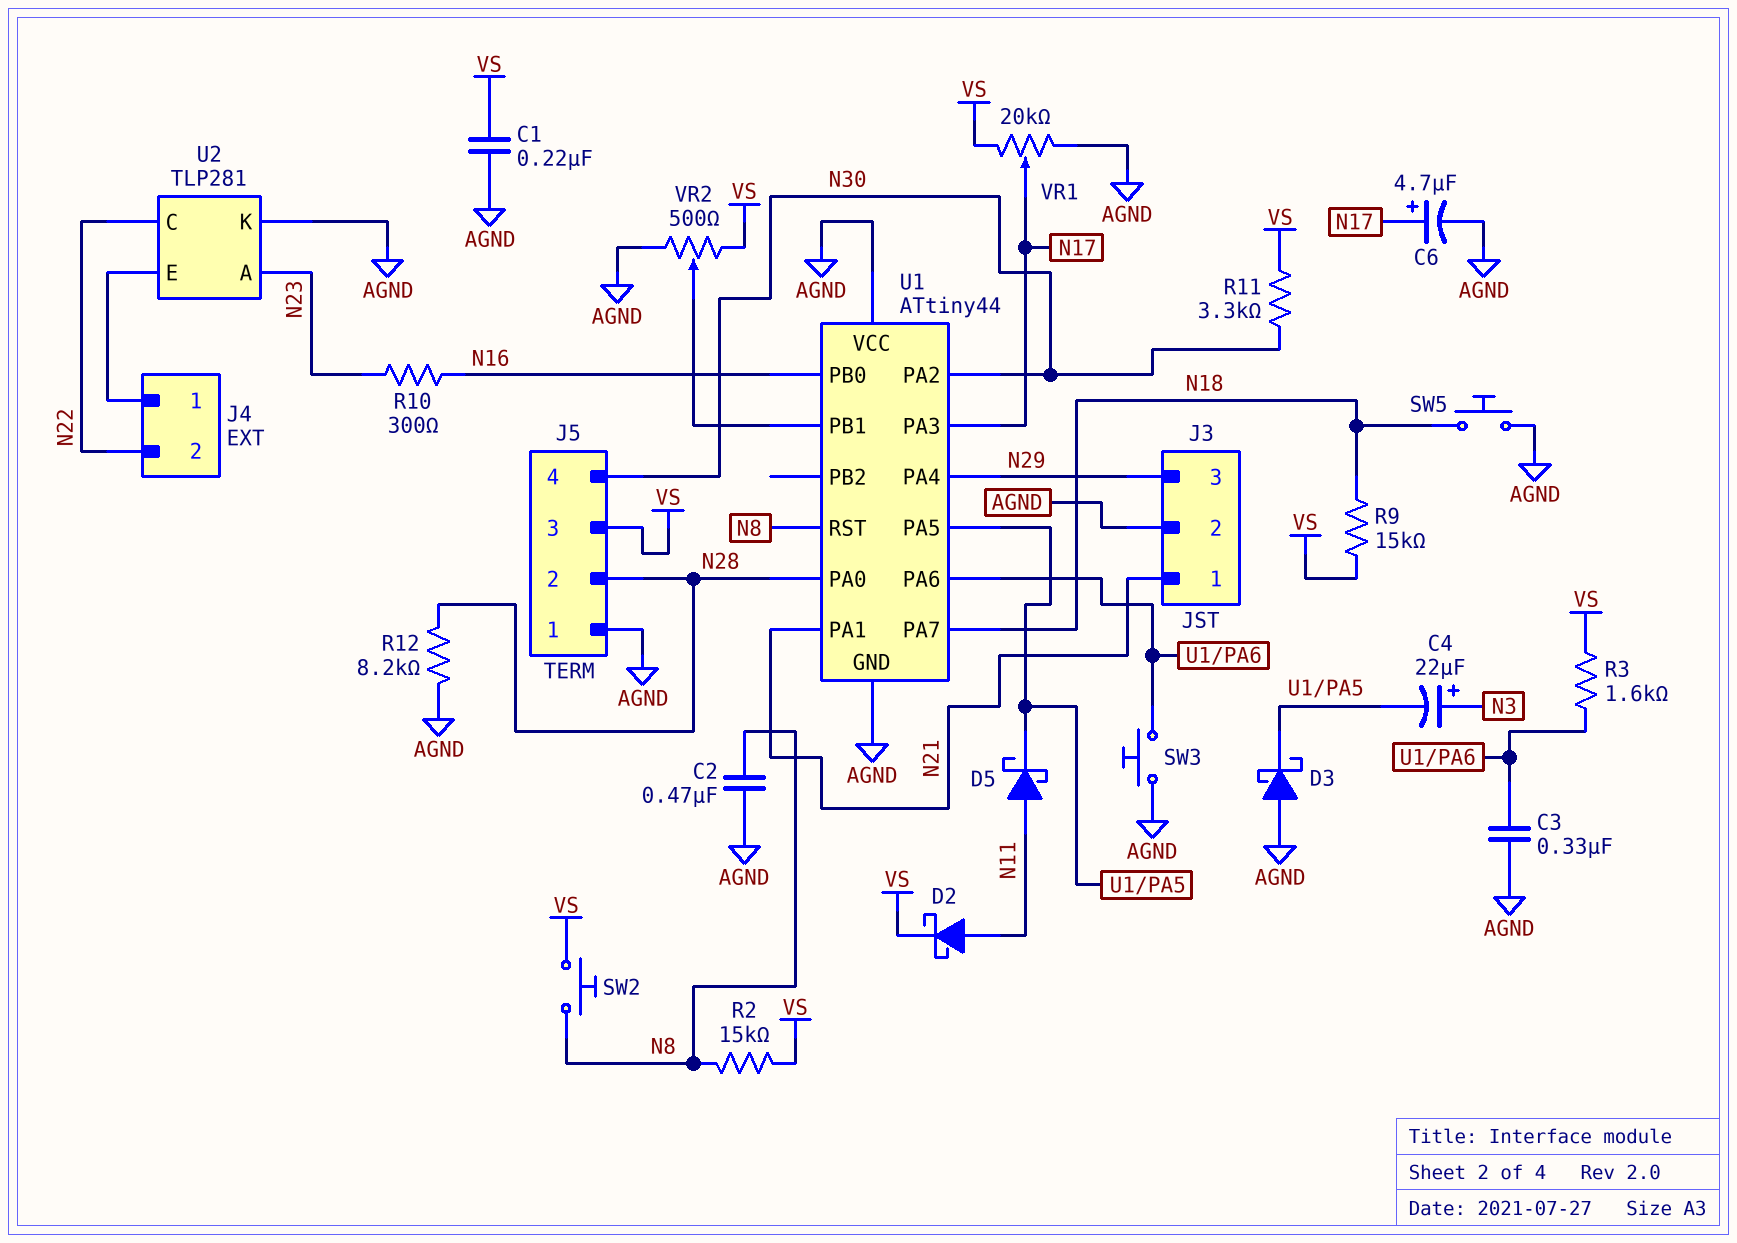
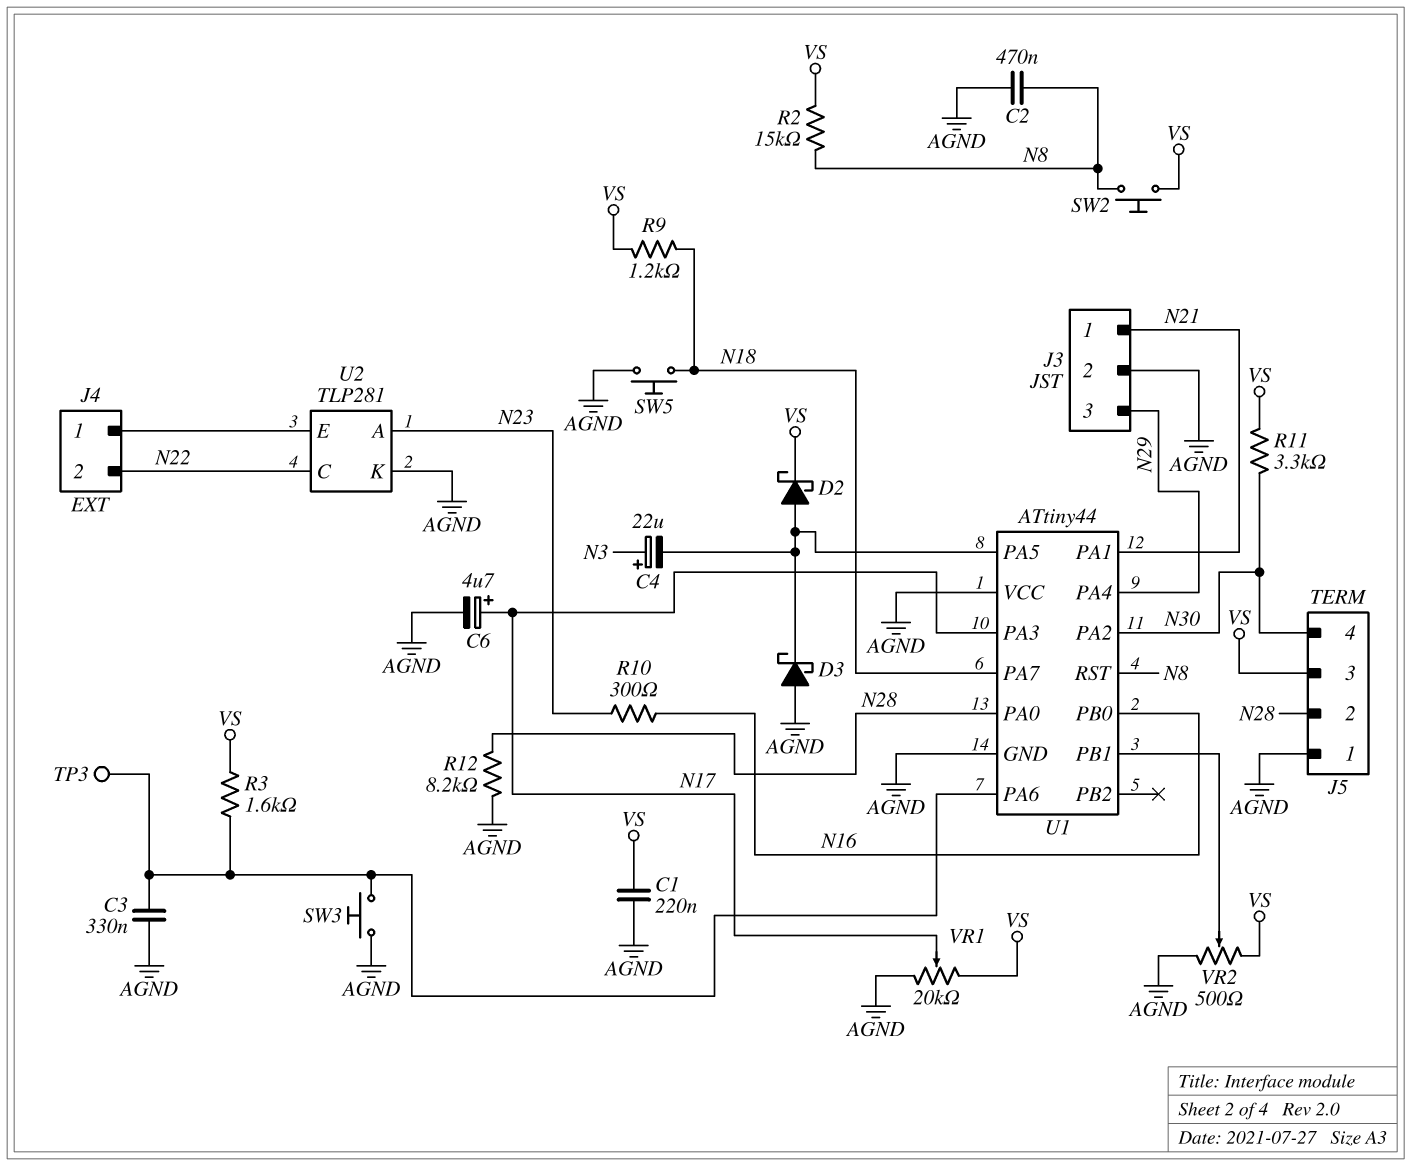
D2: schottky (A N11, K VS) -> schottky (A U1/PA5, K VS)
D5: schottky (A N11, K U1/PA5) -> none
R9: 15k (N18, VS) -> 1.2k (N18, VS)
TP3: none -> test point (U1/PA6)

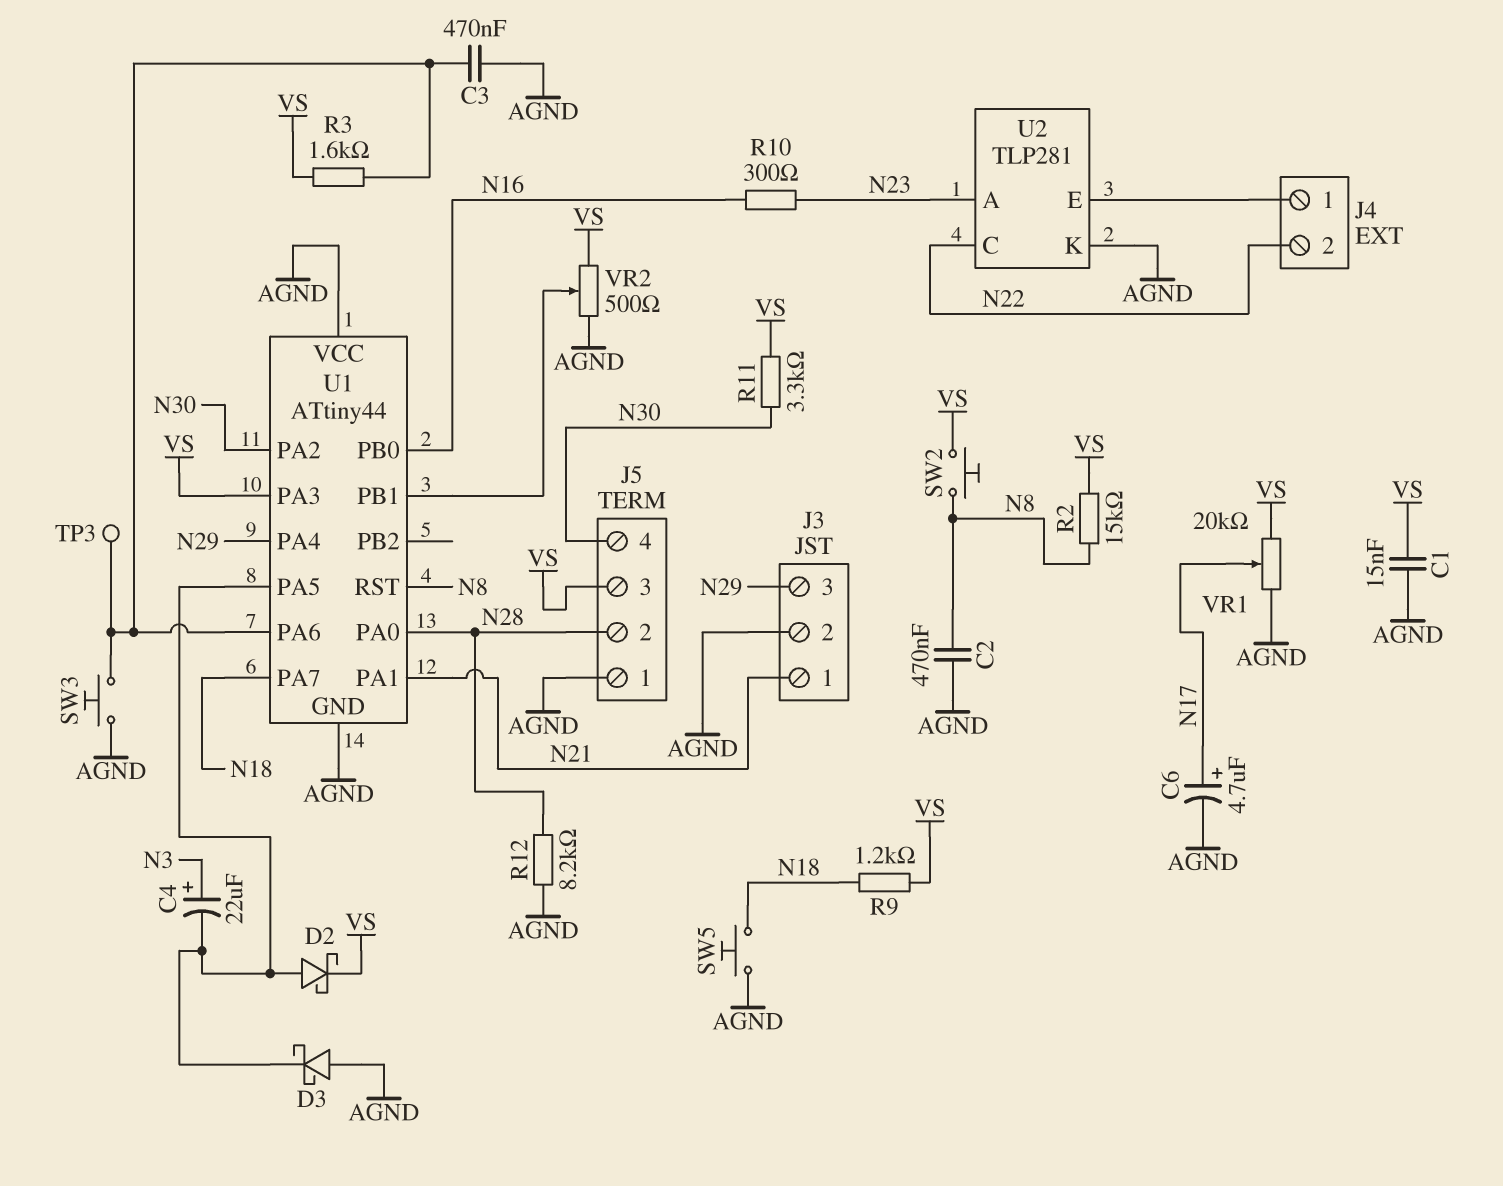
C1: 220nF (AGND, VS) -> 15nF (AGND, VS)
C3: 330nF (AGND, U1/PA6) -> 470nF (AGND, U1/PA6)
U1 pin PA3: N17 -> VS

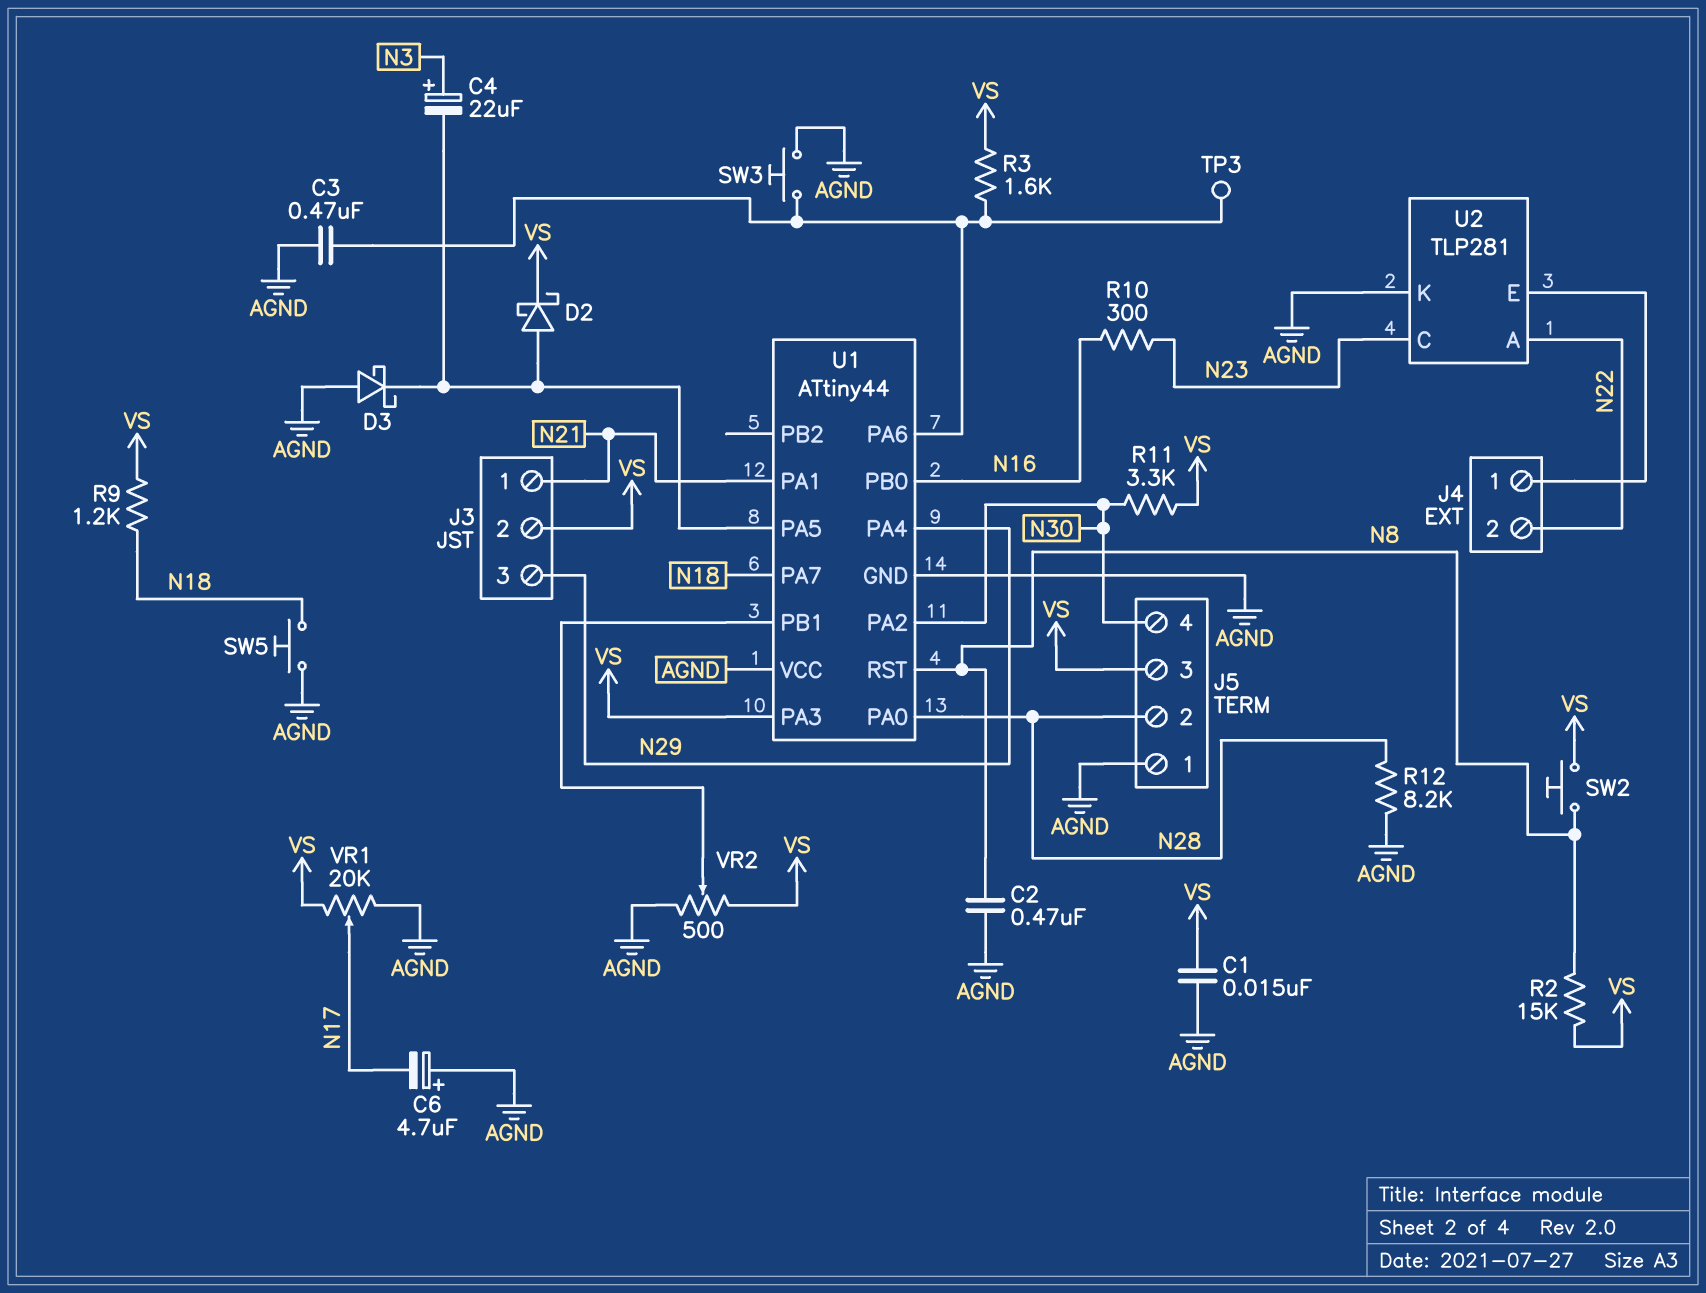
C6: 4.7uF (plus N17, minus AGND) -> 4.7uF (plus AGND, minus N17)
J3 pin 2: AGND -> VS
U2 pin A: N23 -> N22
U2 pin C: N22 -> N23

